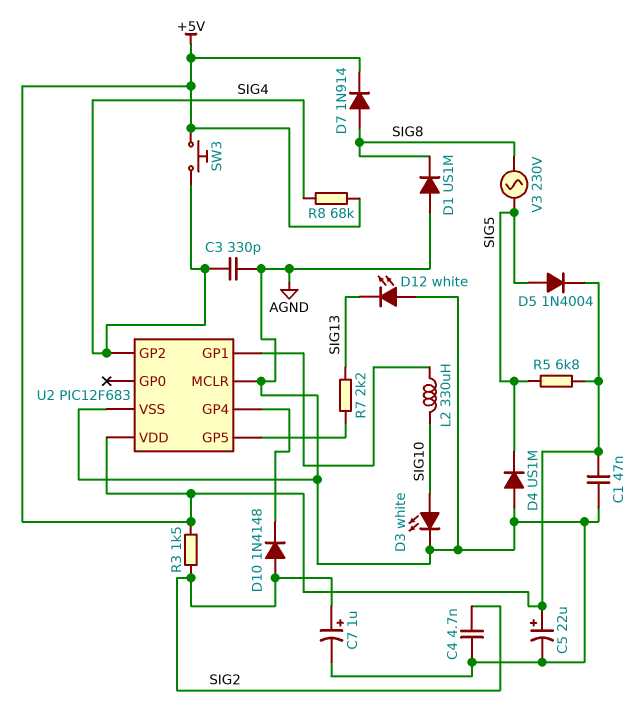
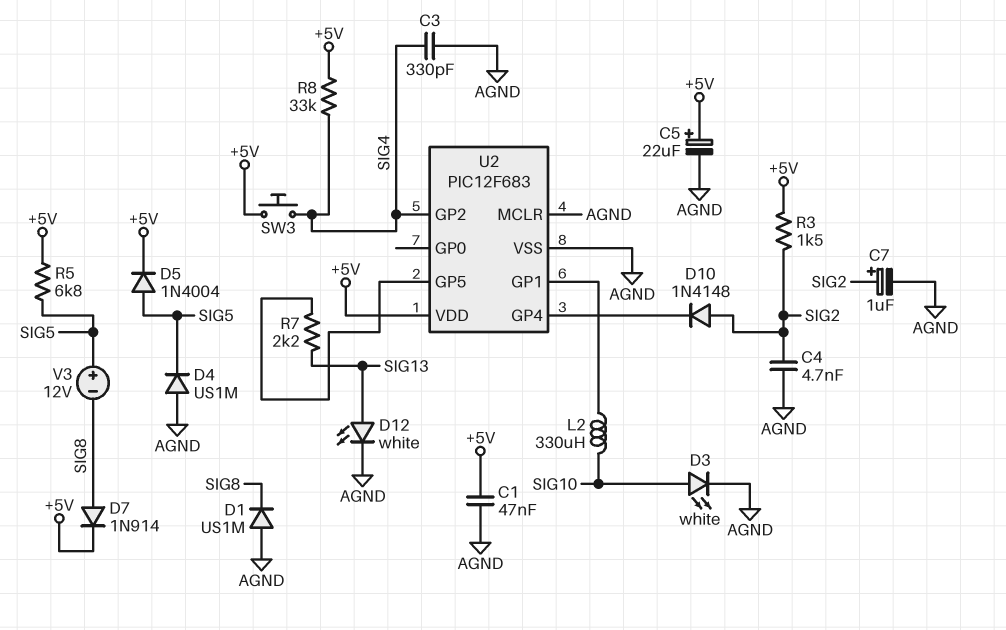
D12: LED white (A AGND, K SIG13) -> LED white (A SIG13, K AGND)
R8: 68k (+5V, SIG4) -> 33k (+5V, SIG4)
V3: AC 230V (SIG5, SIG8) -> 12V (plus SIG5, minus SIG8)

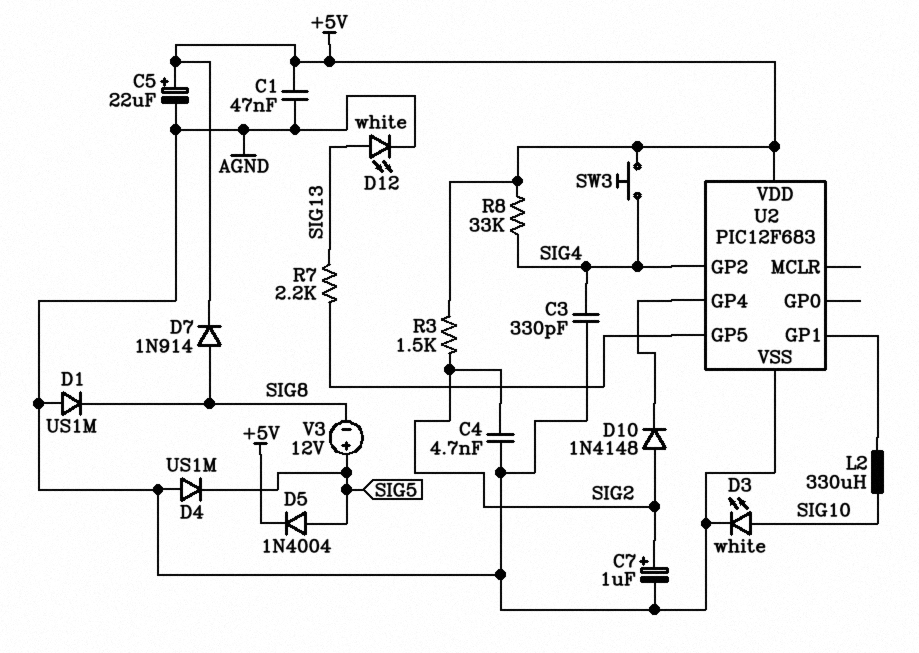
R5: 6.8k (+5V, SIG5) -> none
U2 pin MCLR: AGND -> none

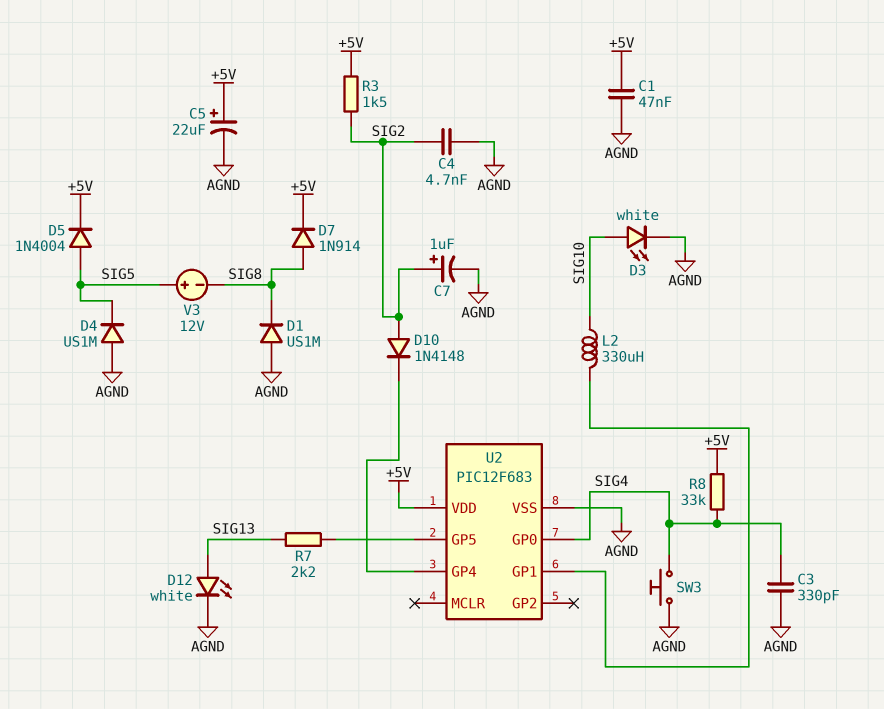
SW3: button (+5V, SIG4) -> button (AGND, SIG4)
U2 pin GP0: none -> SIG4
U2 pin GP2: SIG4 -> none

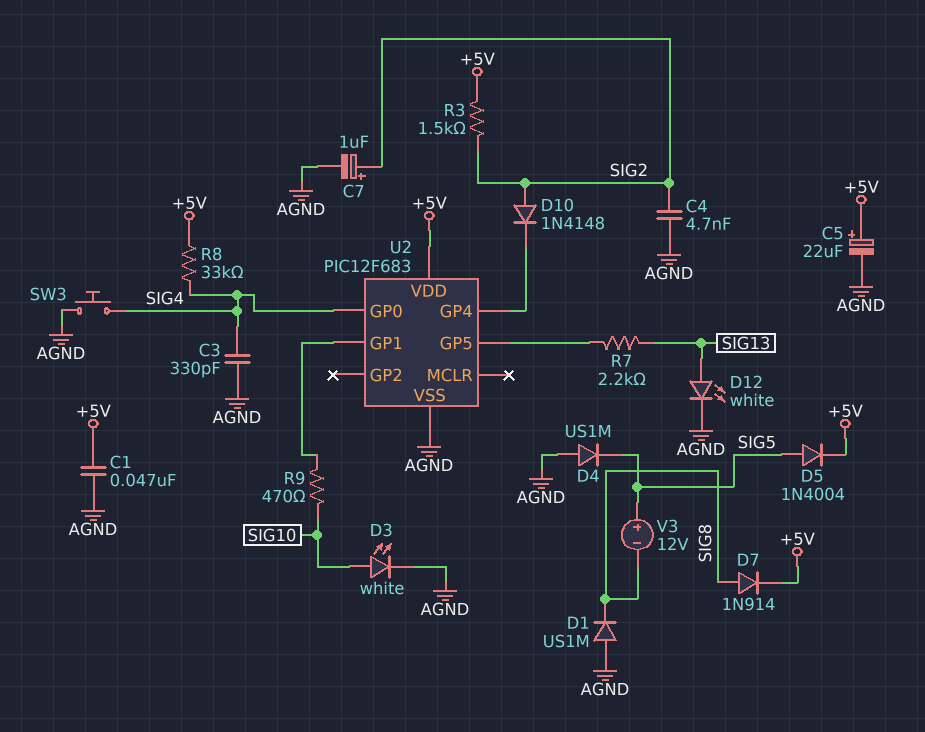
L2: 330uH (SIG10, U2/GP1) -> none
R9: none -> 470 (SIG10, U2/GP1)

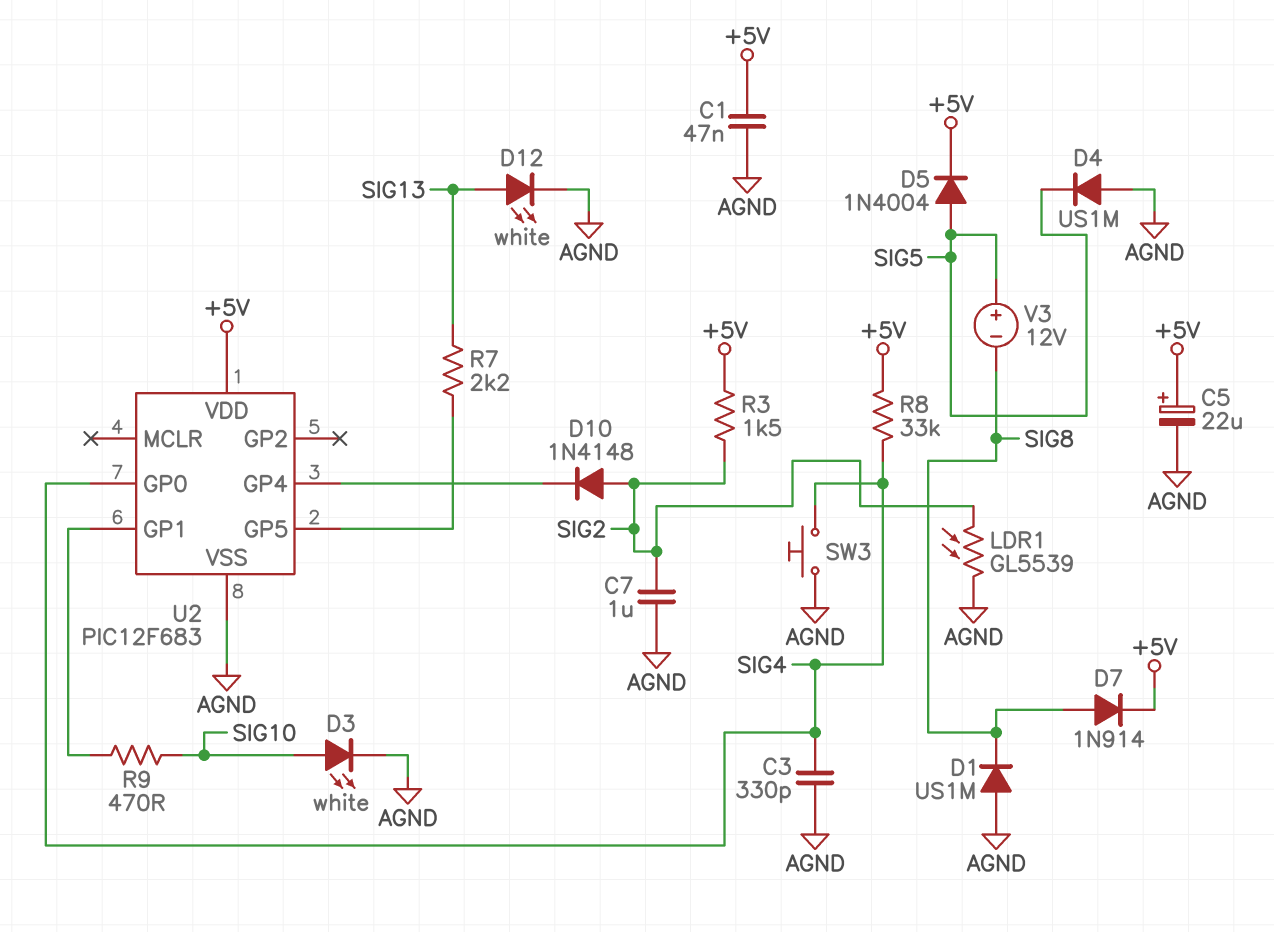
C4: 4.7nF (AGND, SIG2) -> none
C7: 1uF (plus SIG2, minus AGND) -> 1uF (AGND, SIG2)
LDR1: none -> GL5539 (AGND, SIG2)

